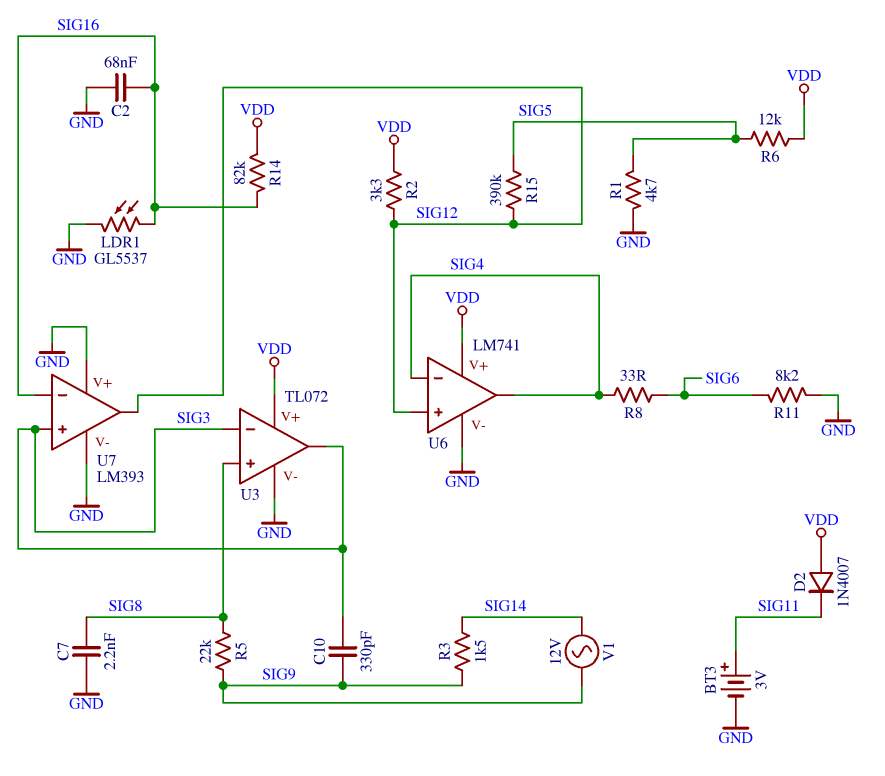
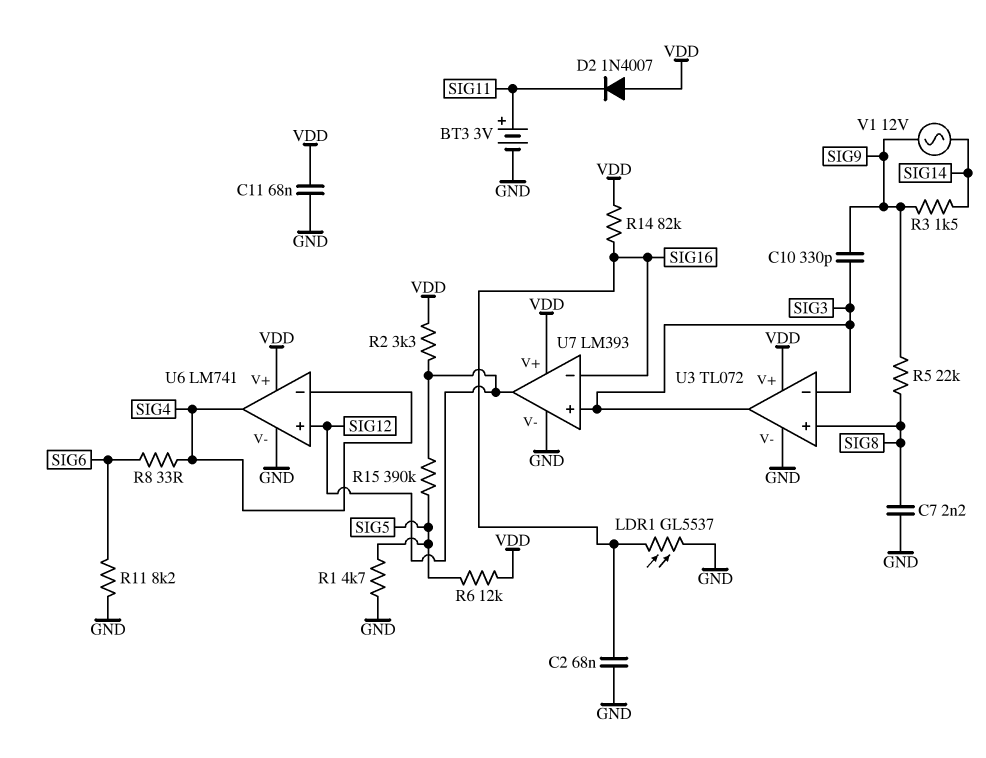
C11: none -> 68nF (GND, VDD)
U7 pin V+: GND -> VDD

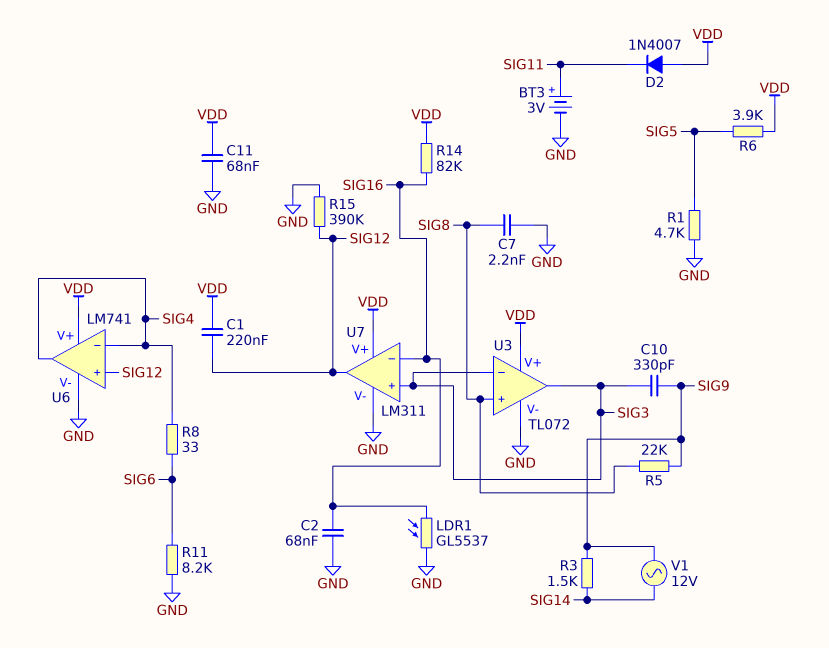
C1: none -> 220nF (SIG12, VDD)
R2: 3.3k (SIG12, VDD) -> none
R6: 12k (SIG5, VDD) -> 3.9k (SIG5, VDD)
R15: 390k (SIG5, SIG12) -> 390k (GND, SIG12)
U7: LM393 -> LM311

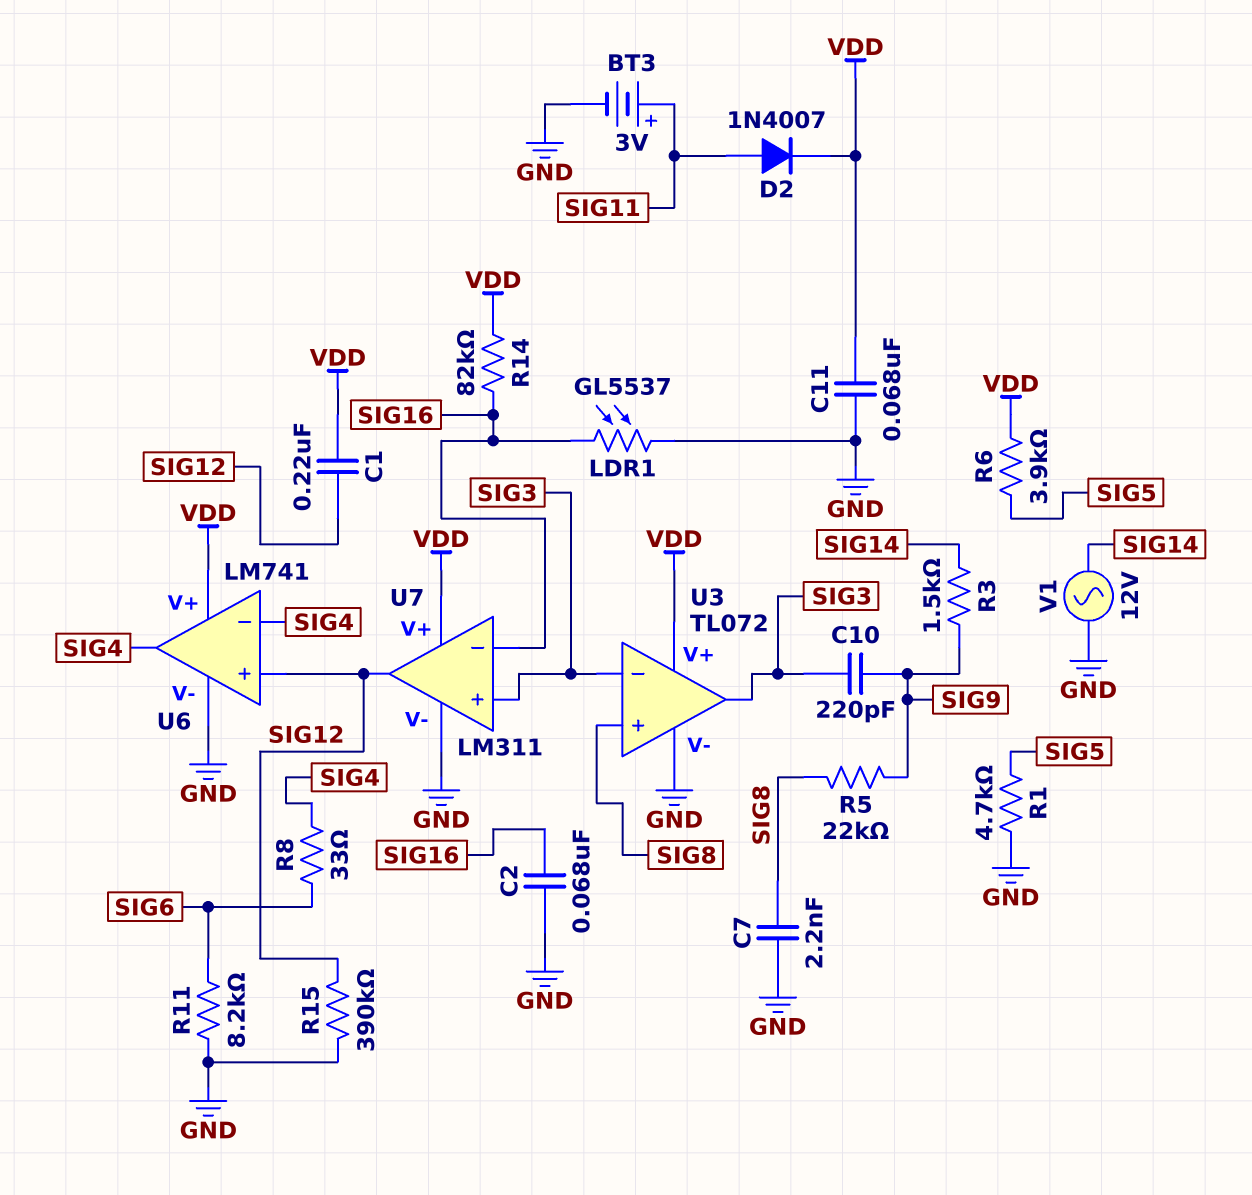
C10: 330pF (SIG3, SIG9) -> 220pF (SIG3, SIG9)
D2: diode 1N4007 (A VDD, K SIG11) -> diode 1N4007 (A SIG11, K VDD)
V1: AC 12V (SIG9, SIG14) -> AC 12V (GND, SIG14)

